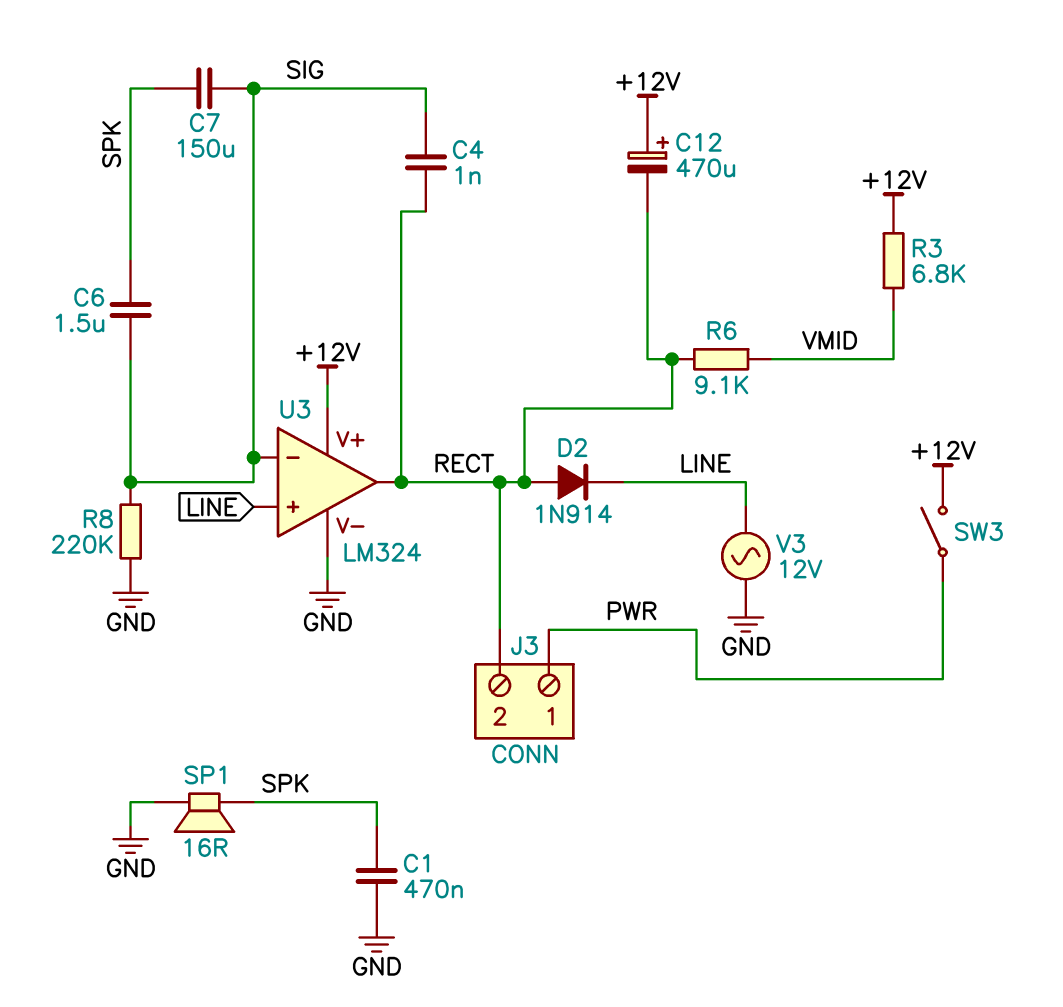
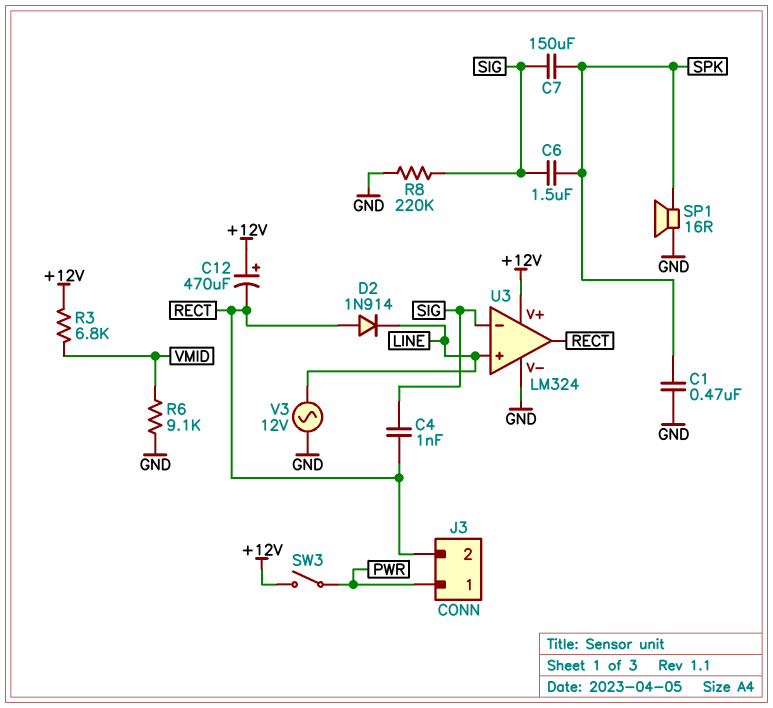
R6: 9.1k (RECT, VMID) -> 9.1k (GND, VMID)

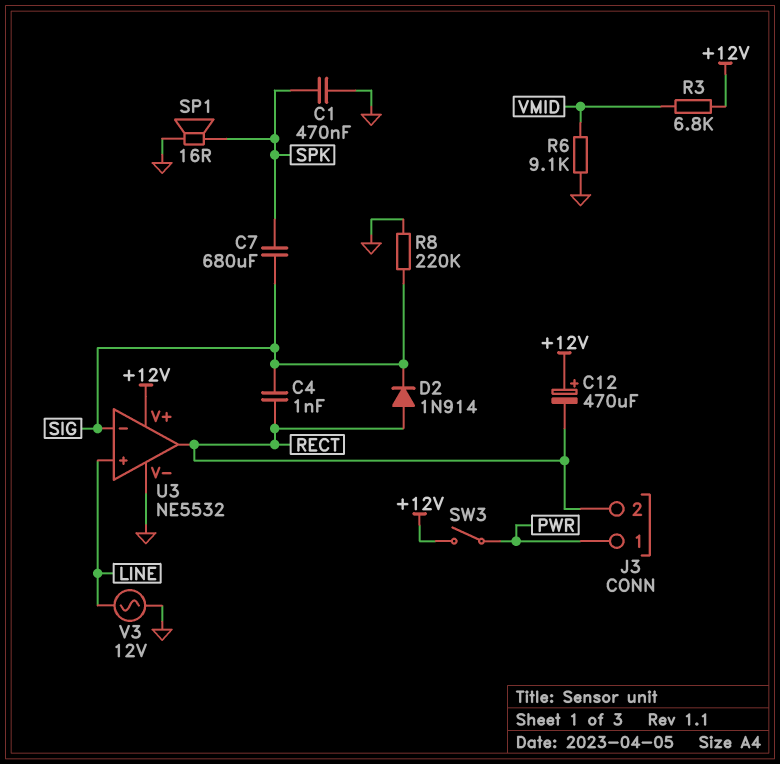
C6: 1.5uF (SIG, SPK) -> none
C7: 150uF (SIG, SPK) -> 680uF (SIG, SPK)
D2: diode 1N914 (A RECT, K LINE) -> diode 1N914 (A RECT, K SIG)
U3: LM324 -> NE5532

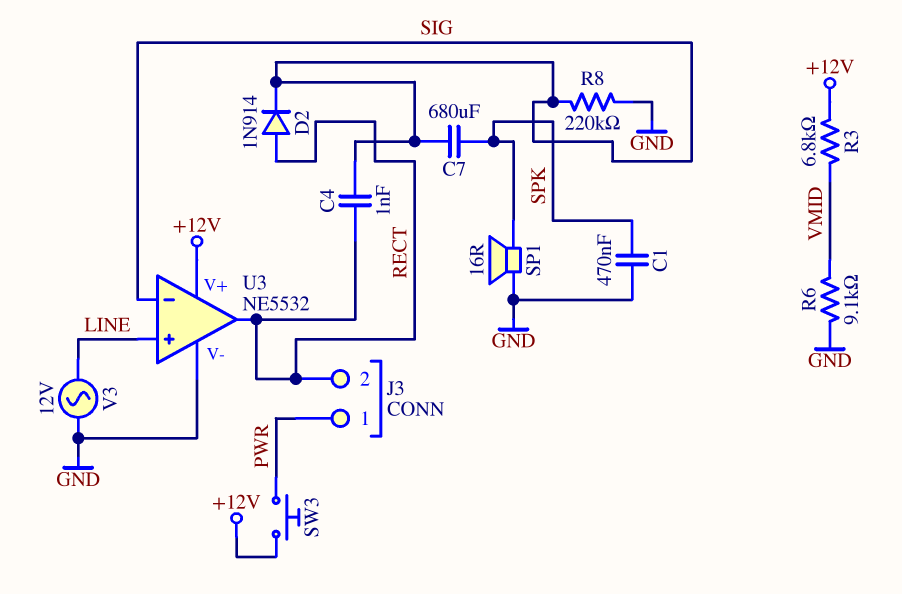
C12: 470uF (plus +12V, minus RECT) -> none
SW3: switch (+12V, PWR) -> button (+12V, PWR)

